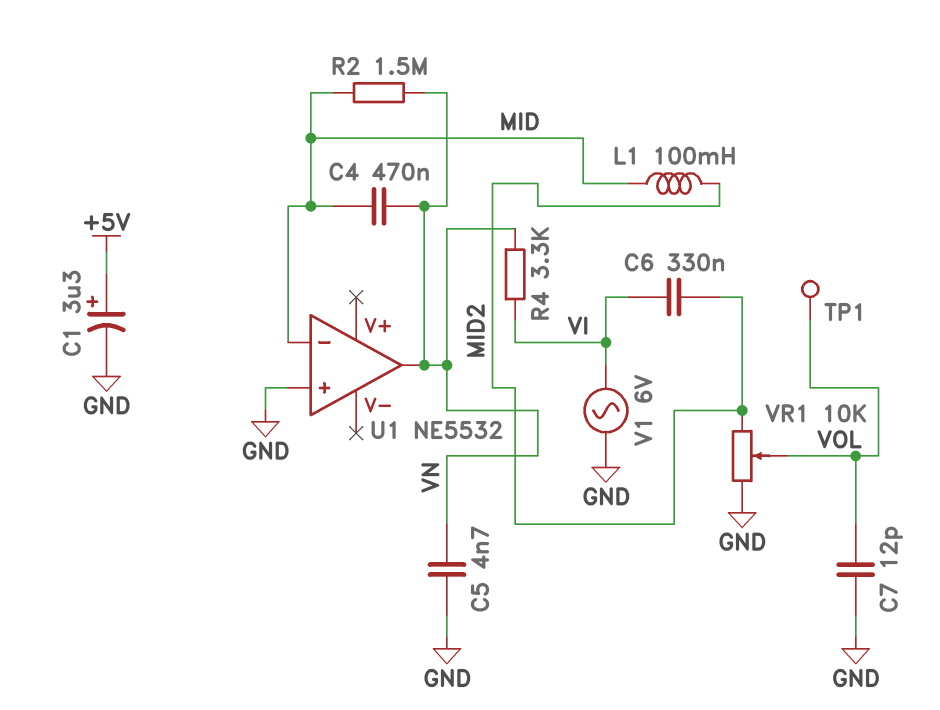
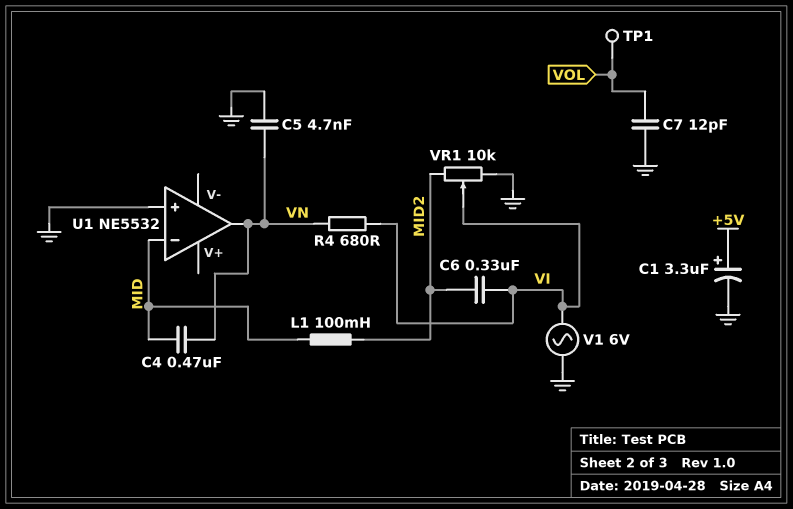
R2: 1.5M (MID, VN) -> none
R4: 3.3k (VI, VN) -> 680 (VI, VN)
VR1: 10k (GND, MID2, wiper VOL) -> 10k (GND, MID2, wiper VI)

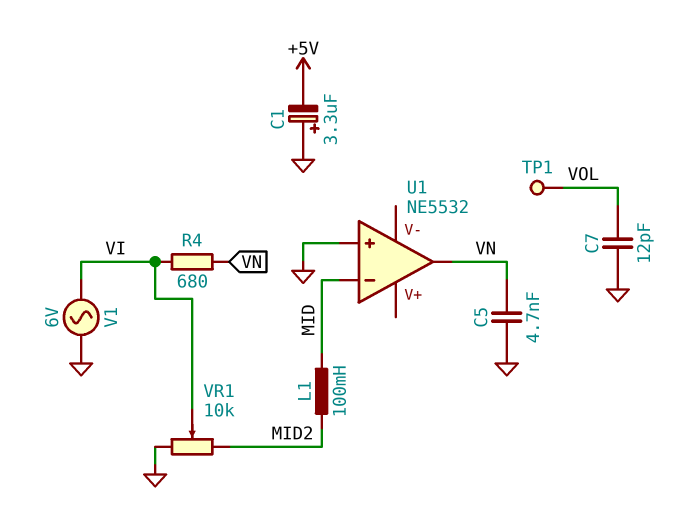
C1: 3.3uF (plus +5V, minus GND) -> 3.3uF (plus GND, minus +5V)
C4: 470nF (MID, VN) -> none
C6: 330nF (MID2, VI) -> none

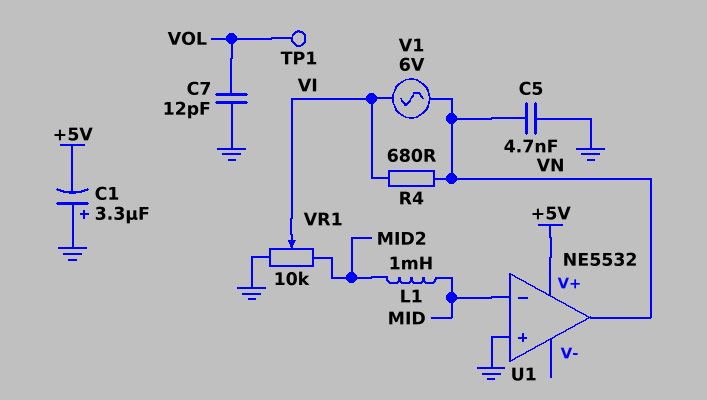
L1: 100mH (MID, MID2) -> 1mH (MID, MID2)
U1 pin V+: none -> +5V
V1: AC 6V (GND, VI) -> AC 6V (VI, VN)

